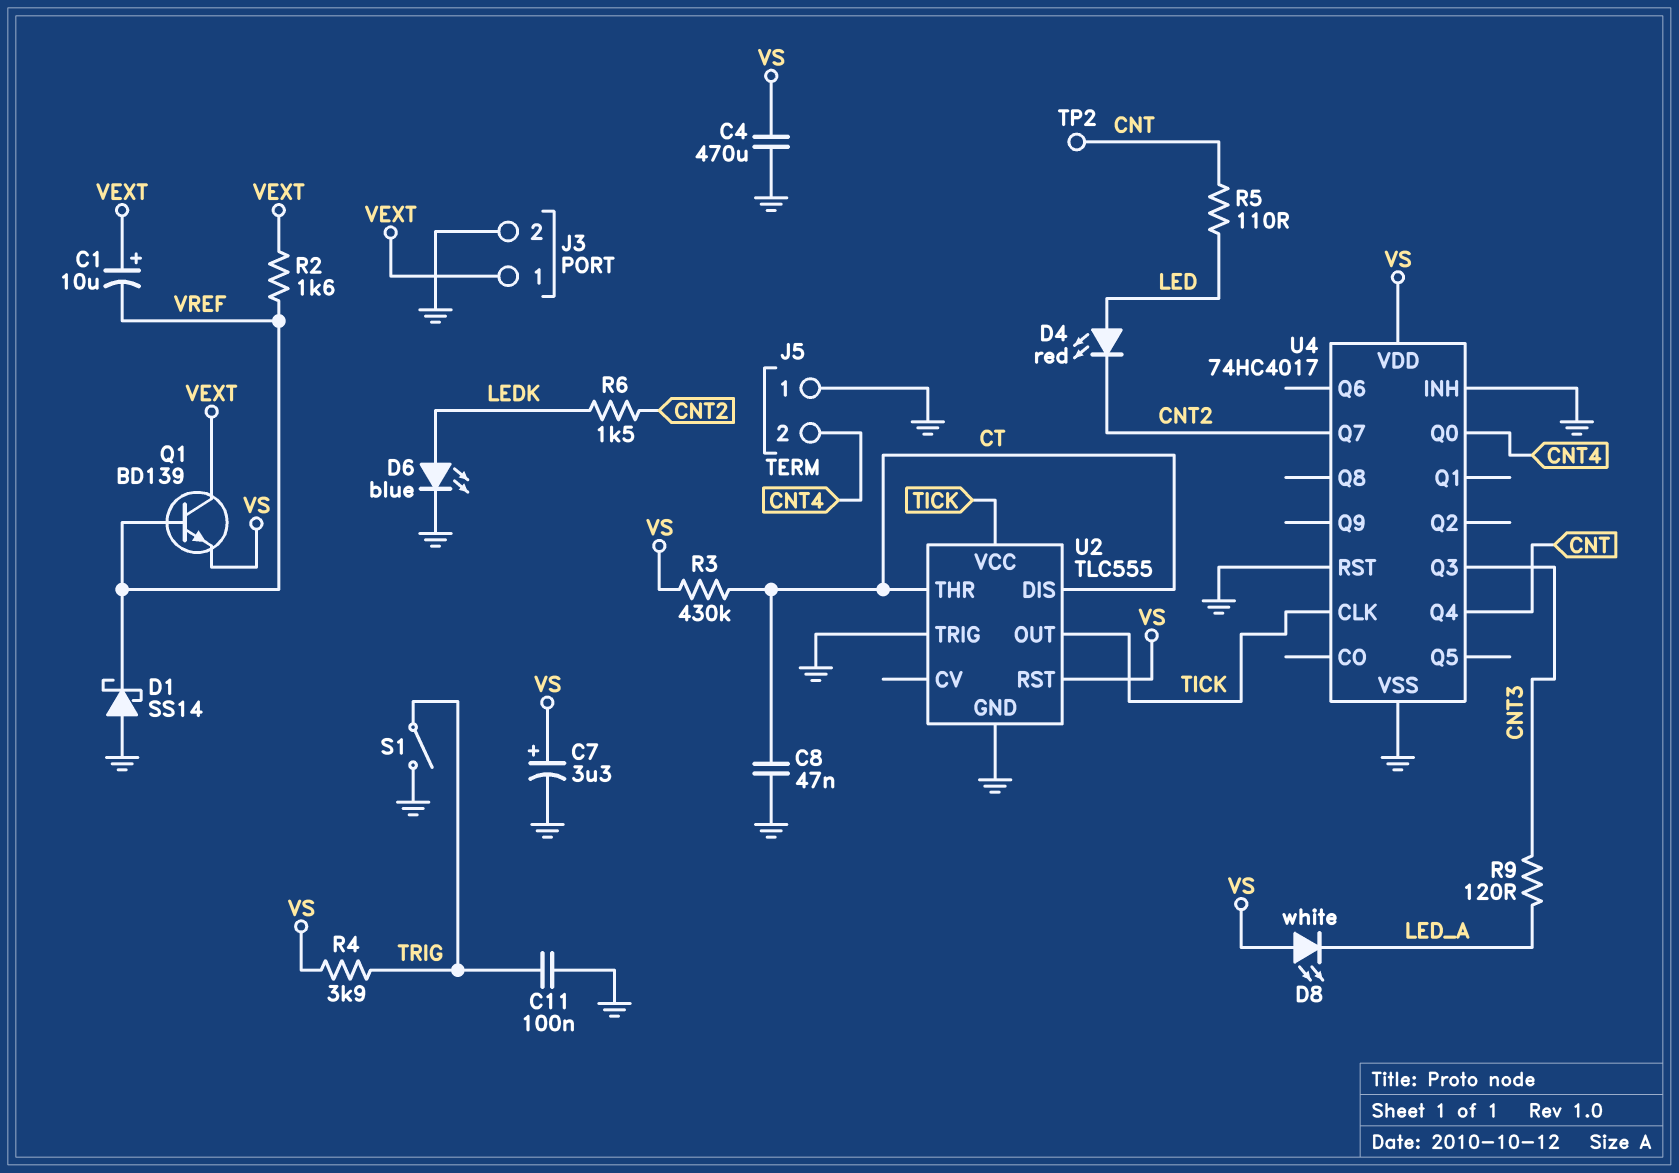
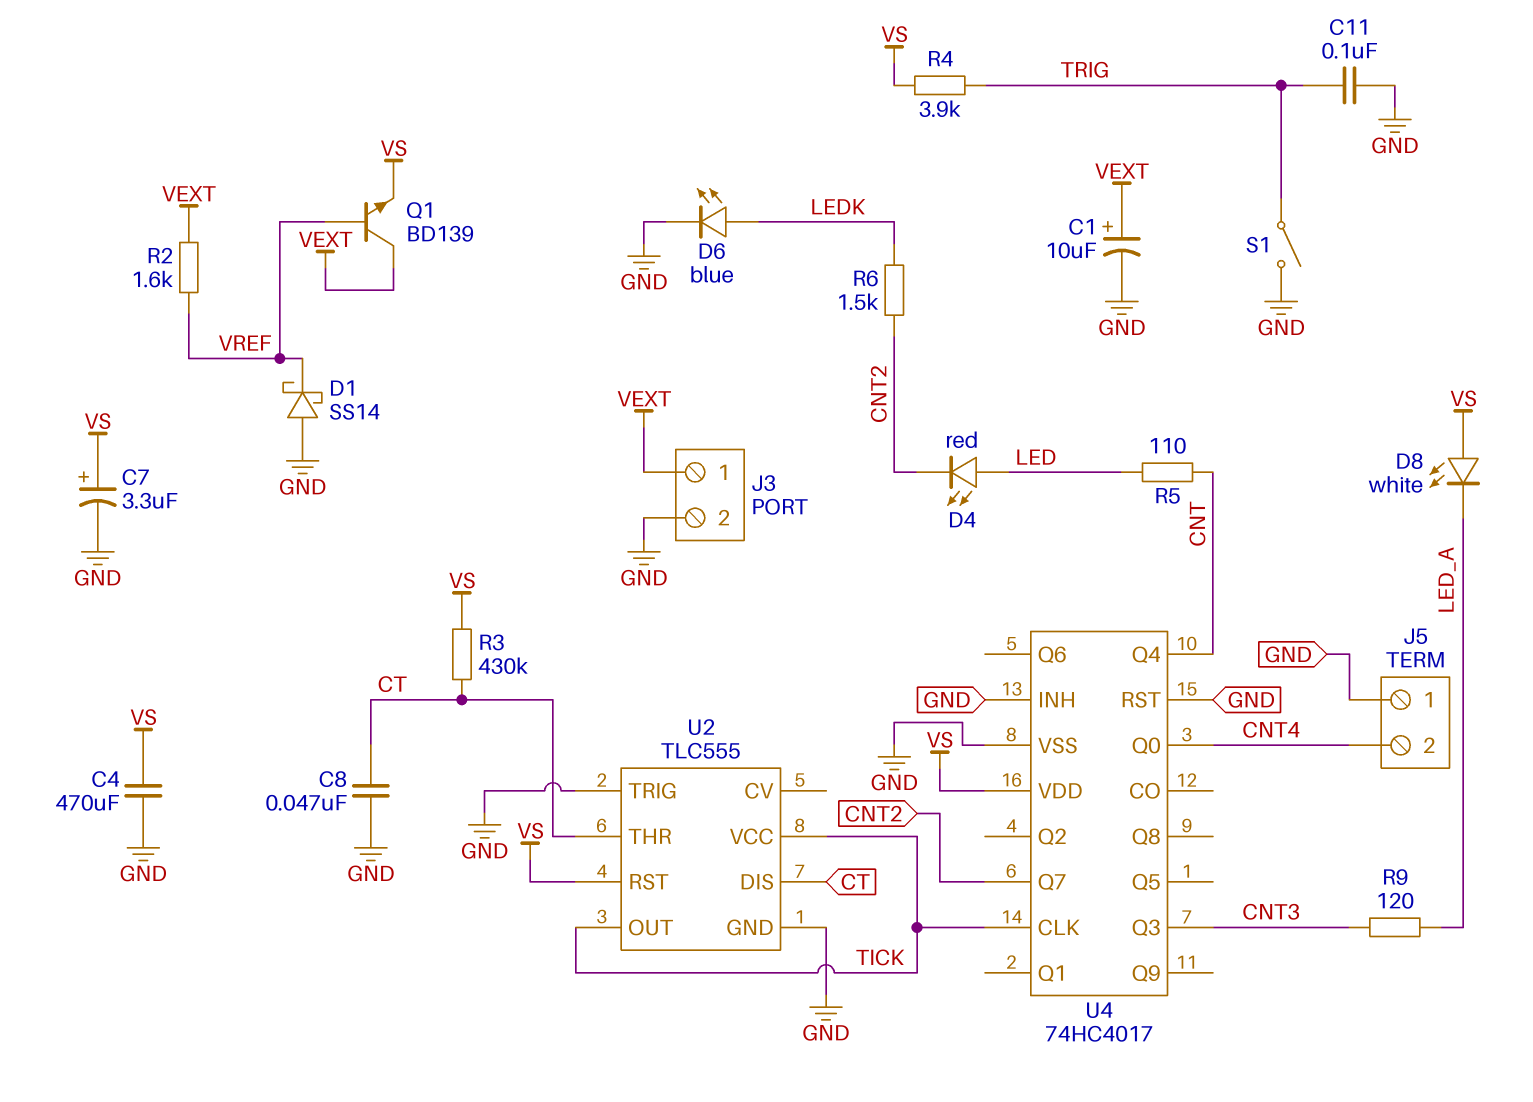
C1: 10uF (plus VEXT, minus VREF) -> 10uF (plus VEXT, minus GND)
TP2: test point (CNT) -> none

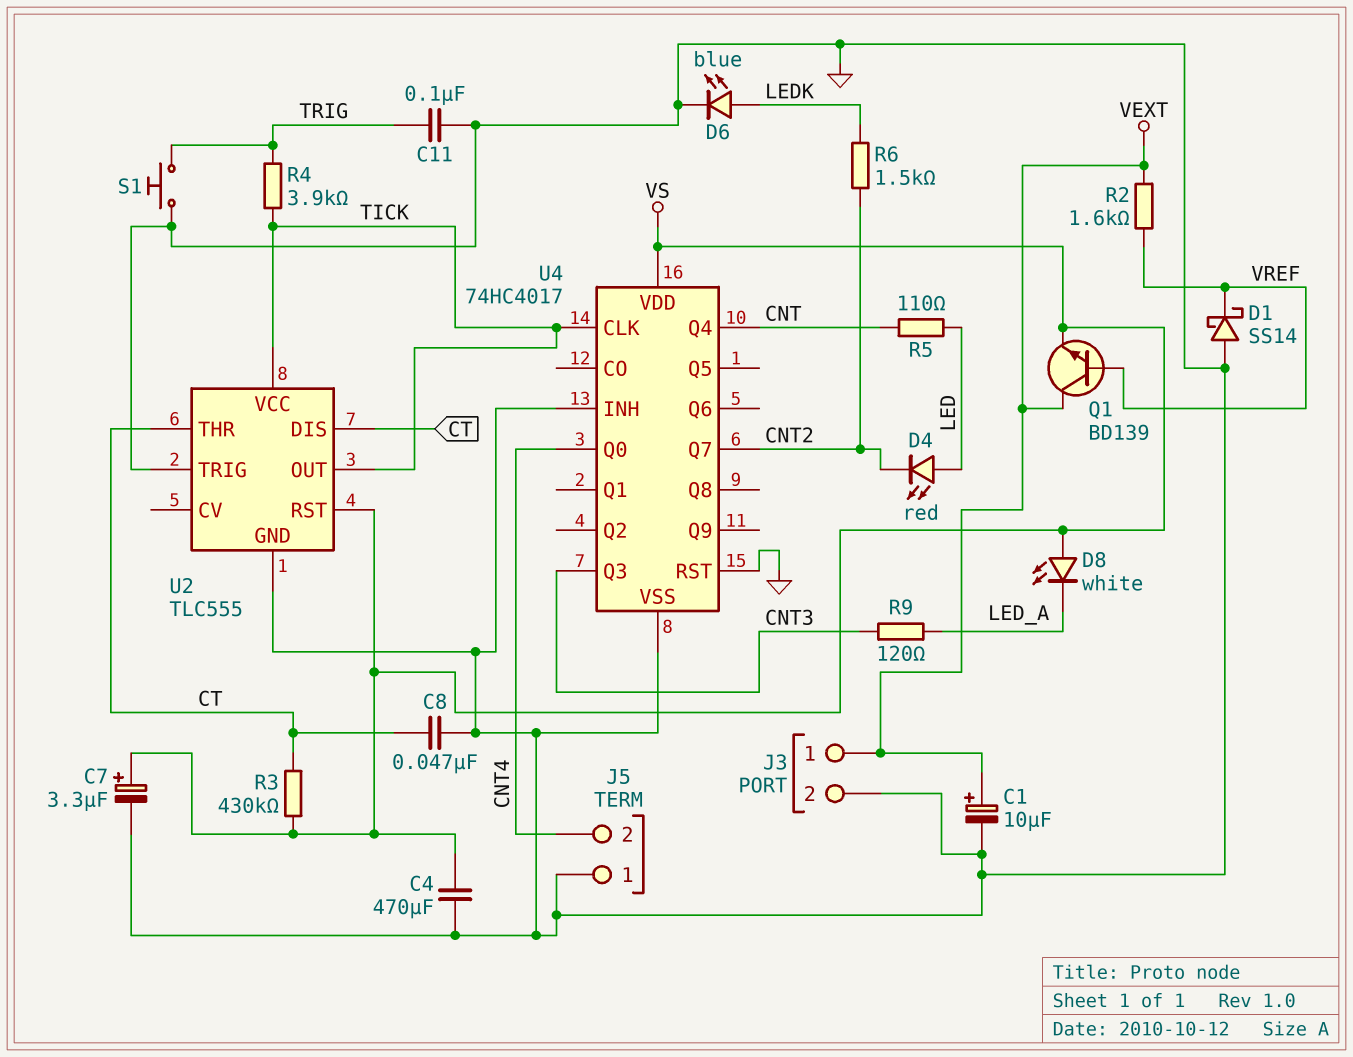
R4: 3.9k (TRIG, VS) -> 3.9k (TICK, TRIG)
S1: switch (GND, TRIG) -> button (GND, TRIG)

